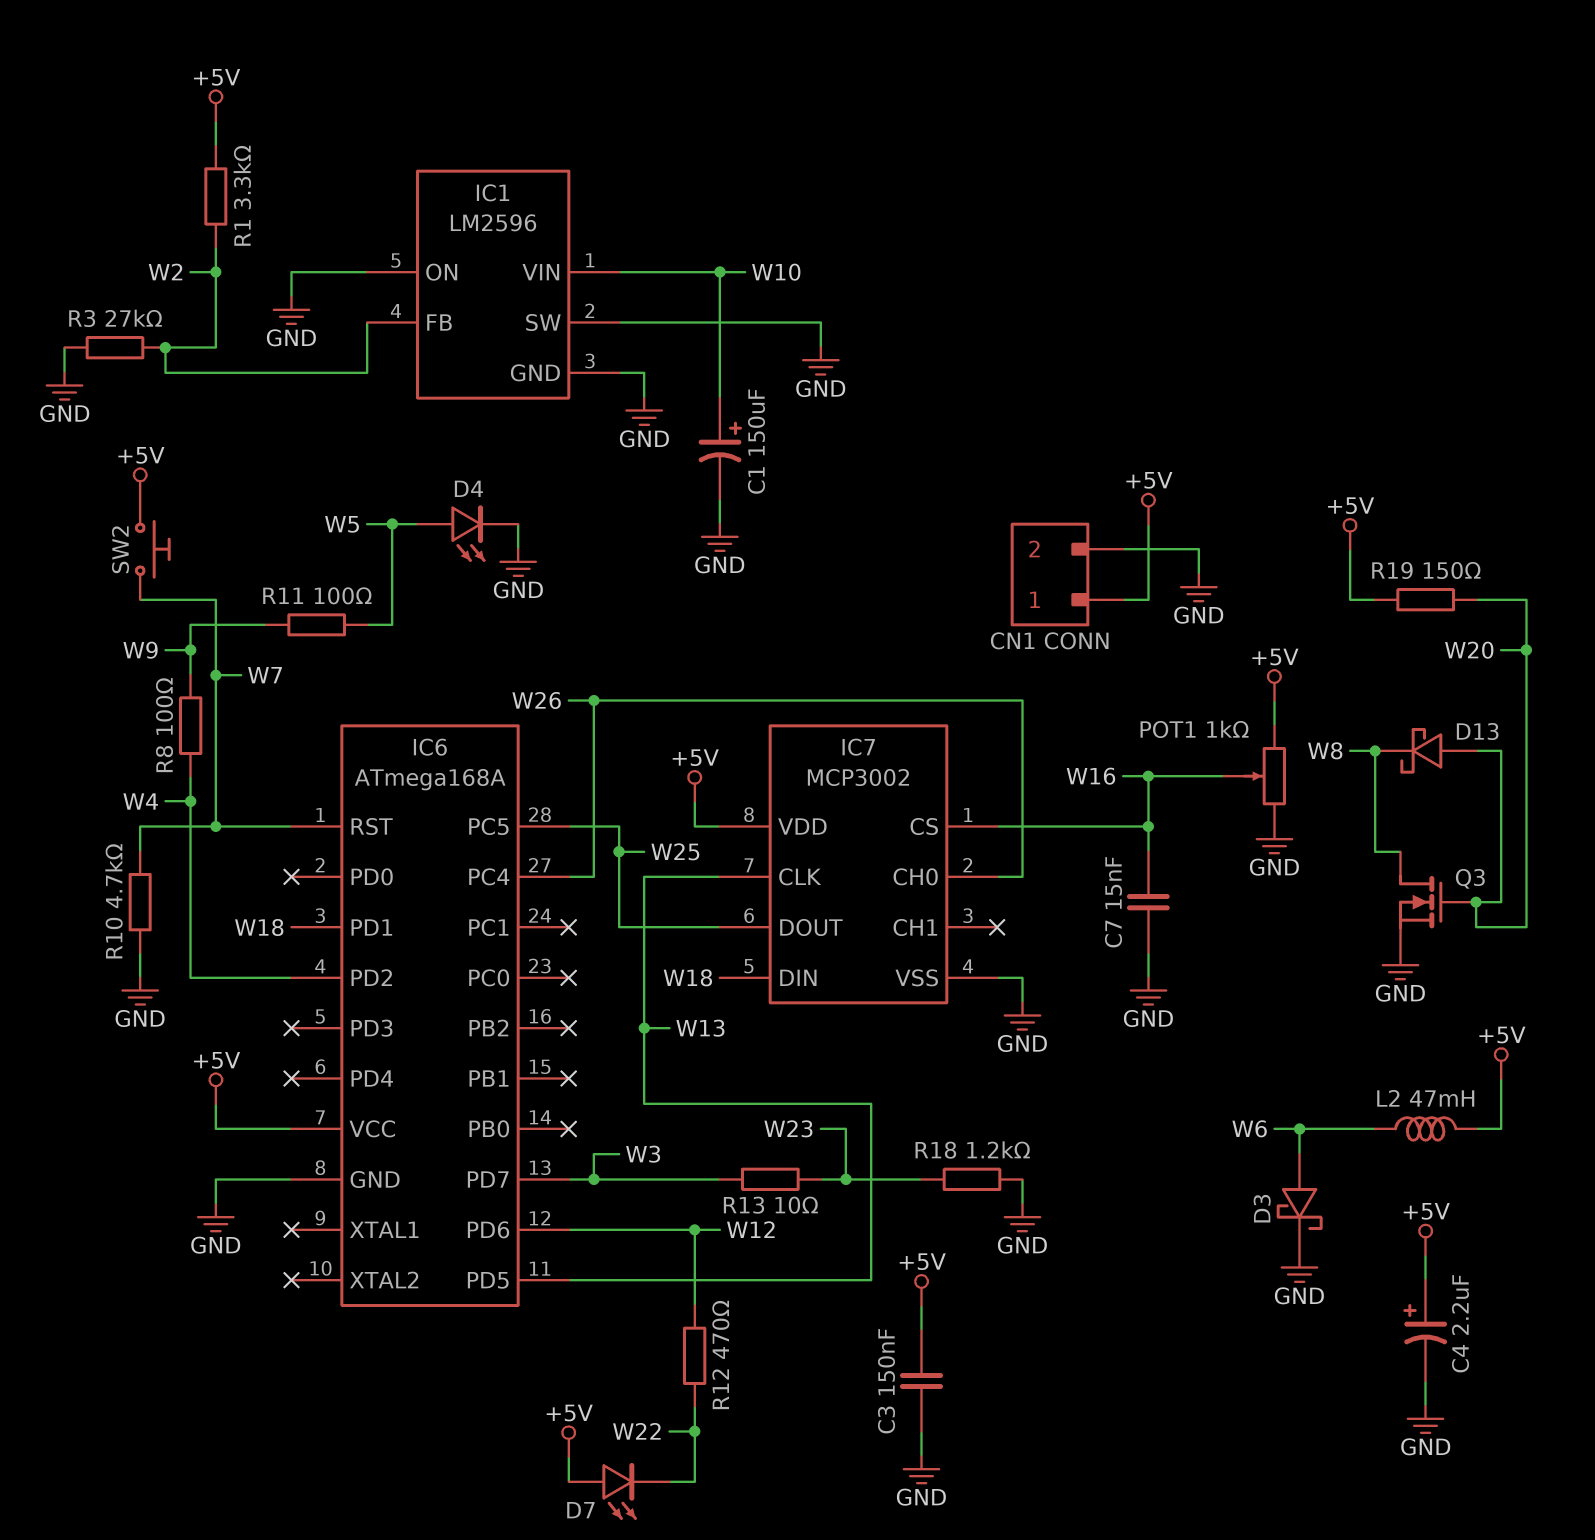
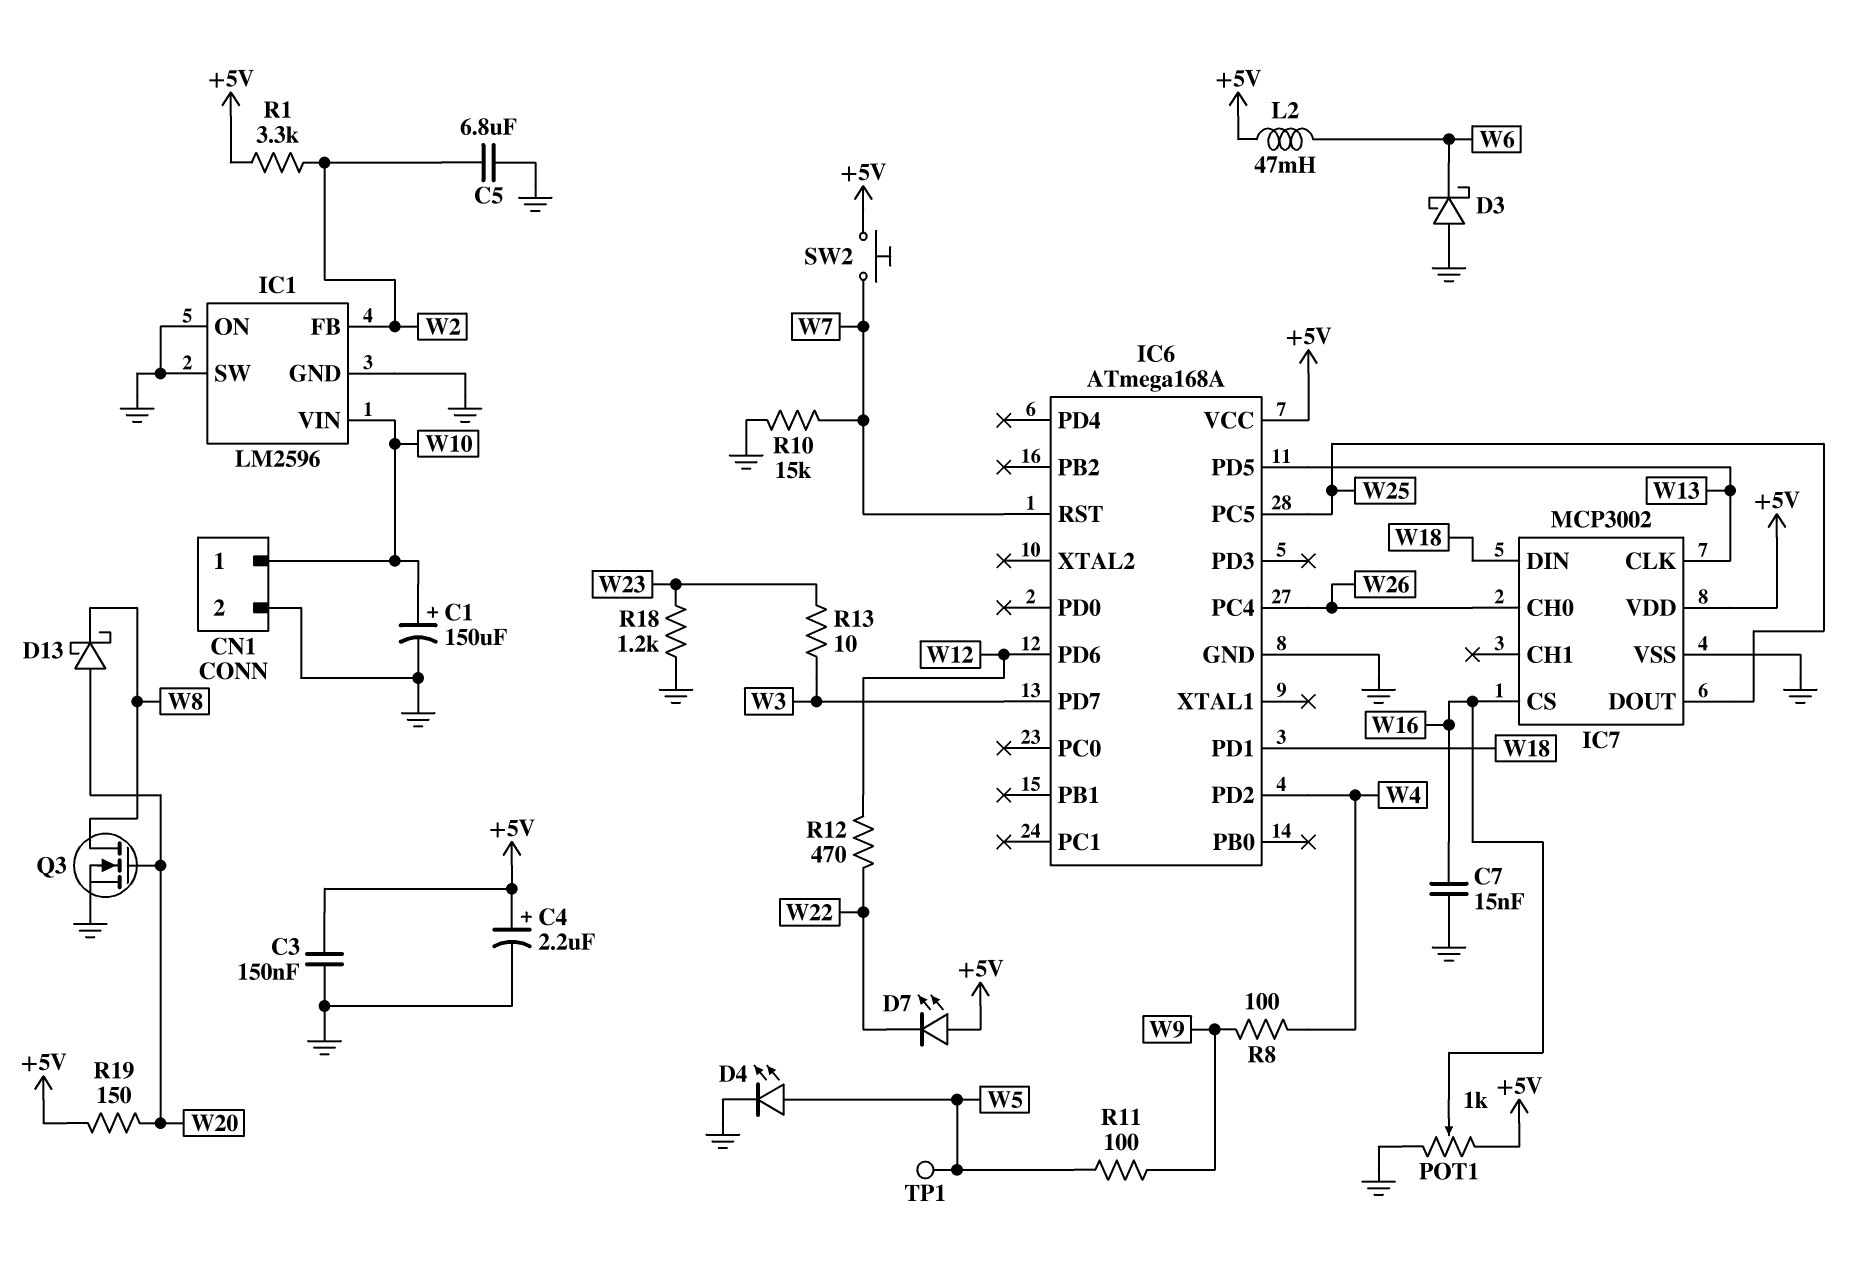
C5: none -> 6.8uF (GND, W2)
CN1 pin 1: +5V -> W10
D3: schottky (A W6, K GND) -> schottky (A GND, K W6)
R3: 27k (GND, W2) -> none
R10: 4.7k (GND, W7) -> 15k (GND, W7)
TP1: none -> test point (W5)

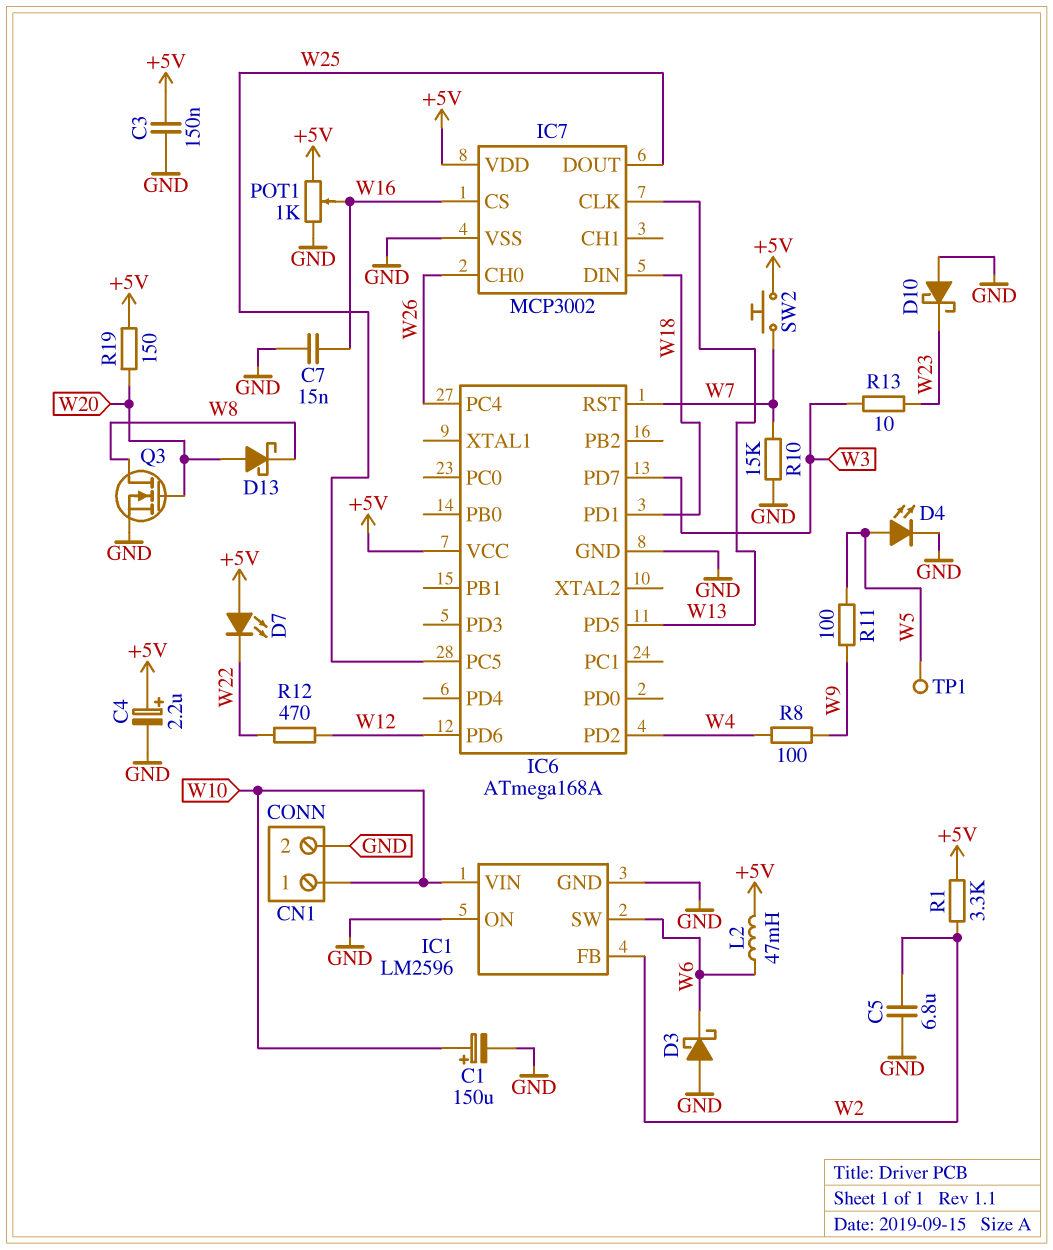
D10: none -> schottky (A GND, K W23)
IC1 pin SW: GND -> W6
R18: 1.2k (GND, W23) -> none

